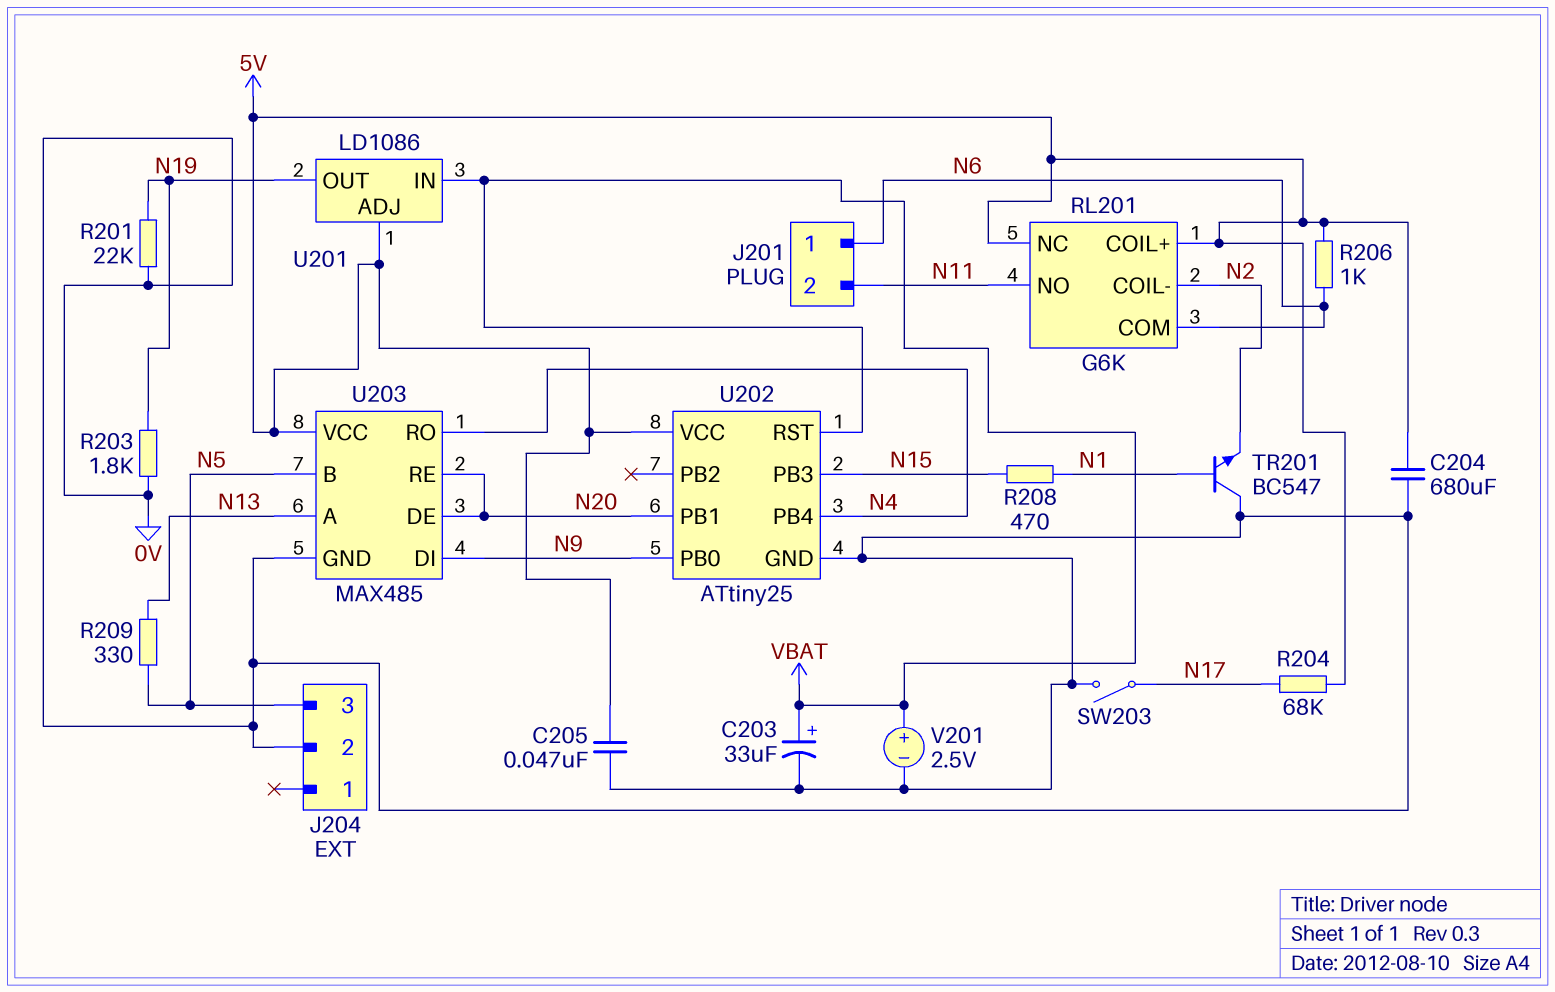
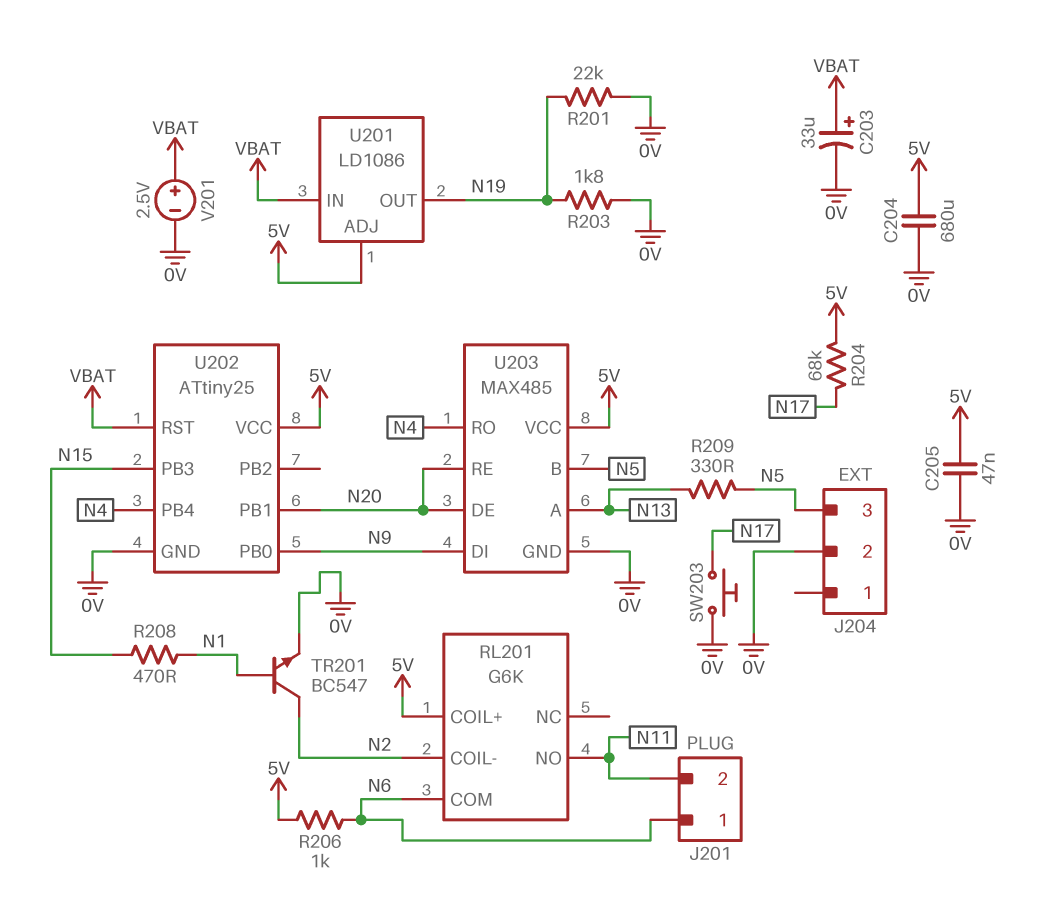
RL201 pin NC: 5V -> none
SW203: switch (0V, N17) -> button (0V, N17)
TR201: NPN BC547 (B N1, C 0V, E N2) -> NPN BC547 (B N1, C N2, E 0V)

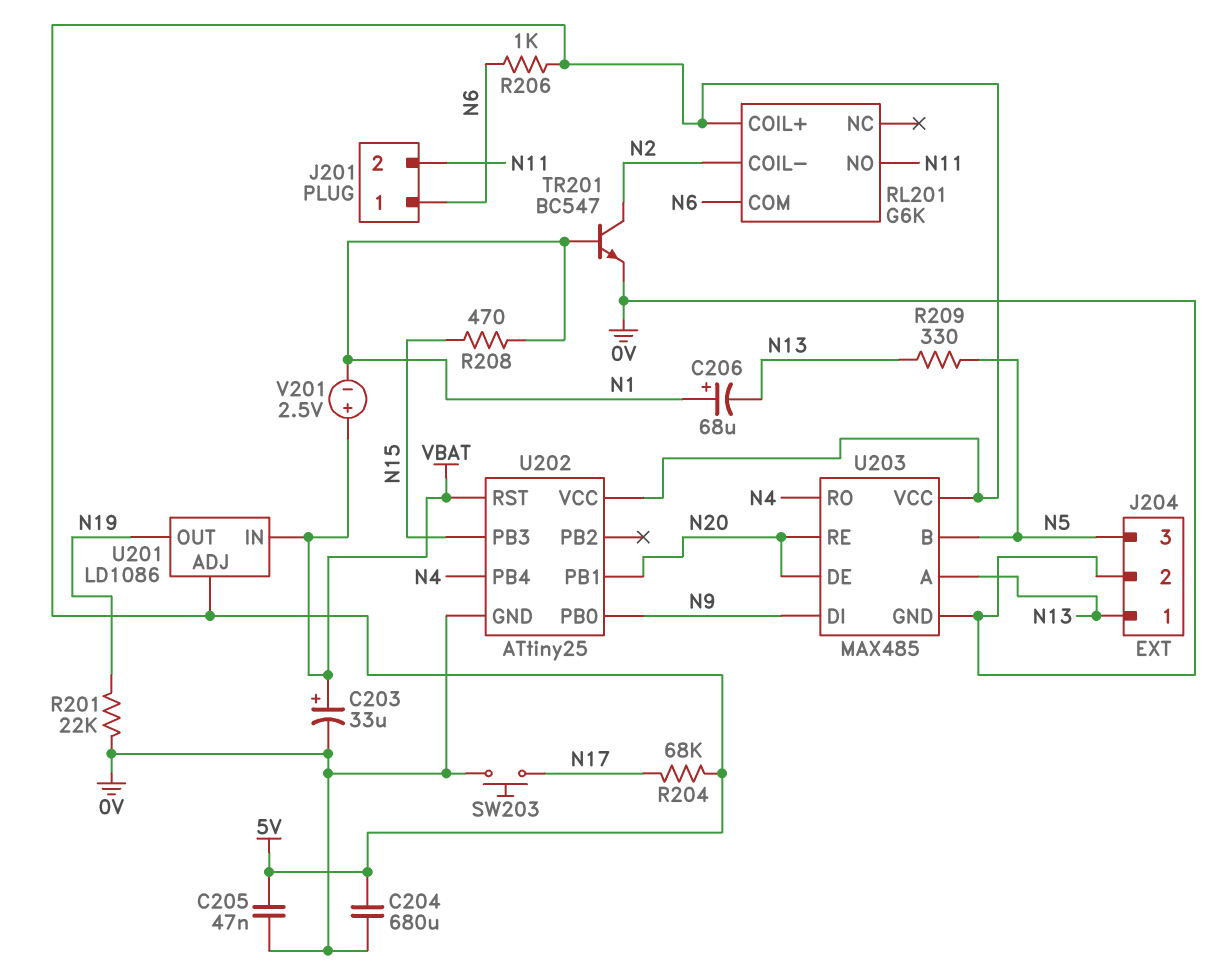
C206: none -> 68uF (plus N1, minus N13)
J204 pin 1: none -> N13
R203: 1.8k (0V, N19) -> none
V201: 2.5V (plus VBAT, minus 0V) -> 2.5V (plus VBAT, minus N1)

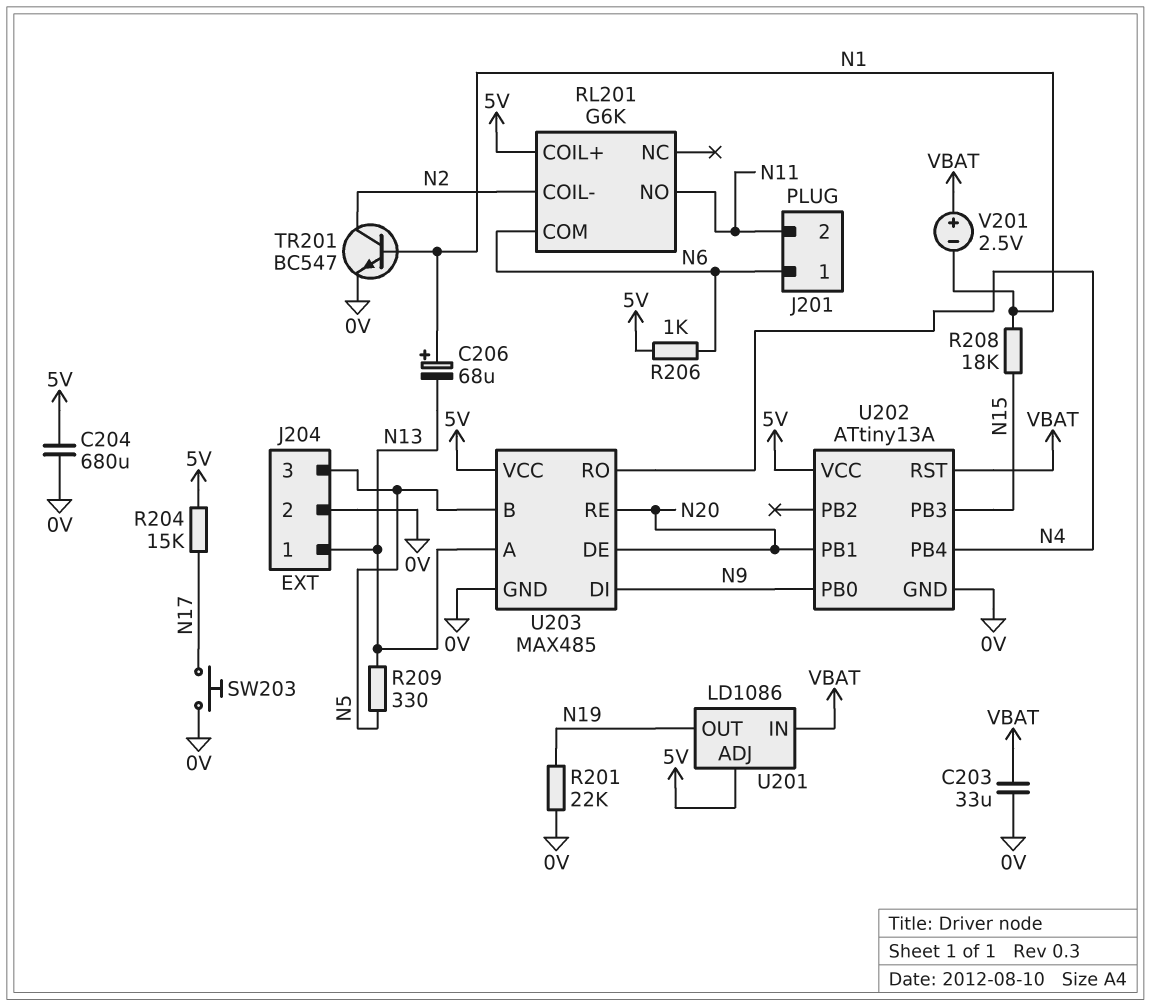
C203: 33uF (plus VBAT, minus 0V) -> 33uF (0V, VBAT)
C205: 47nF (0V, 5V) -> none
R204: 68k (5V, N17) -> 15k (5V, N17)
R208: 470 (N1, N15) -> 18k (N1, N15)
U202: ATtiny25 -> ATtiny13A

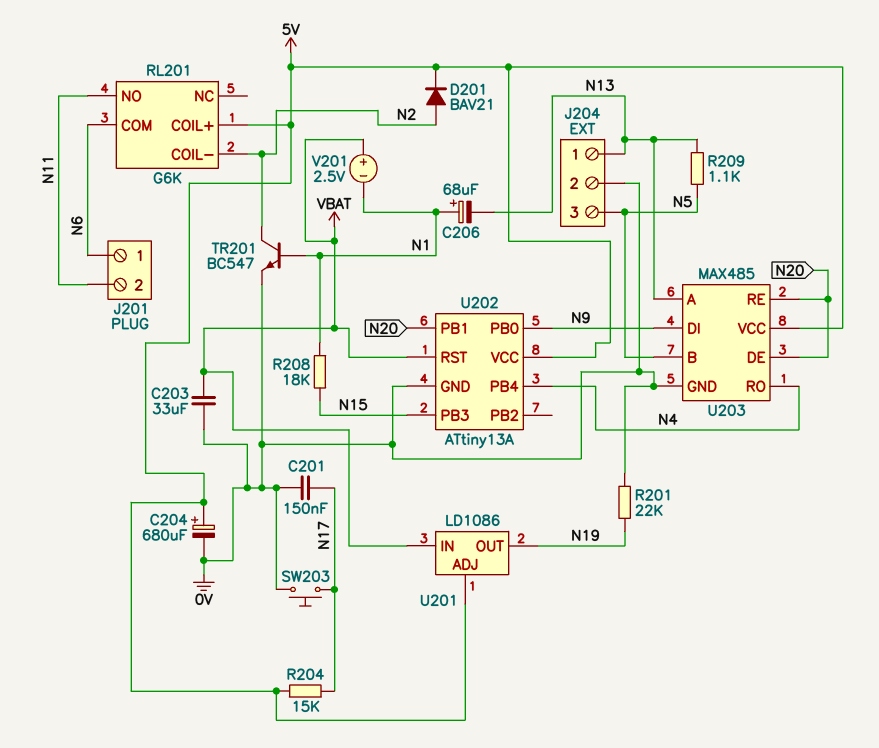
C201: none -> 150nF (0V, N17)
C204: 680uF (0V, 5V) -> 680uF (plus 5V, minus 0V)
D201: none -> diode BAV21 (A N2, K 5V)
R206: 1k (5V, N6) -> none
R209: 330 (N5, N13) -> 1.1k (N5, N13)

